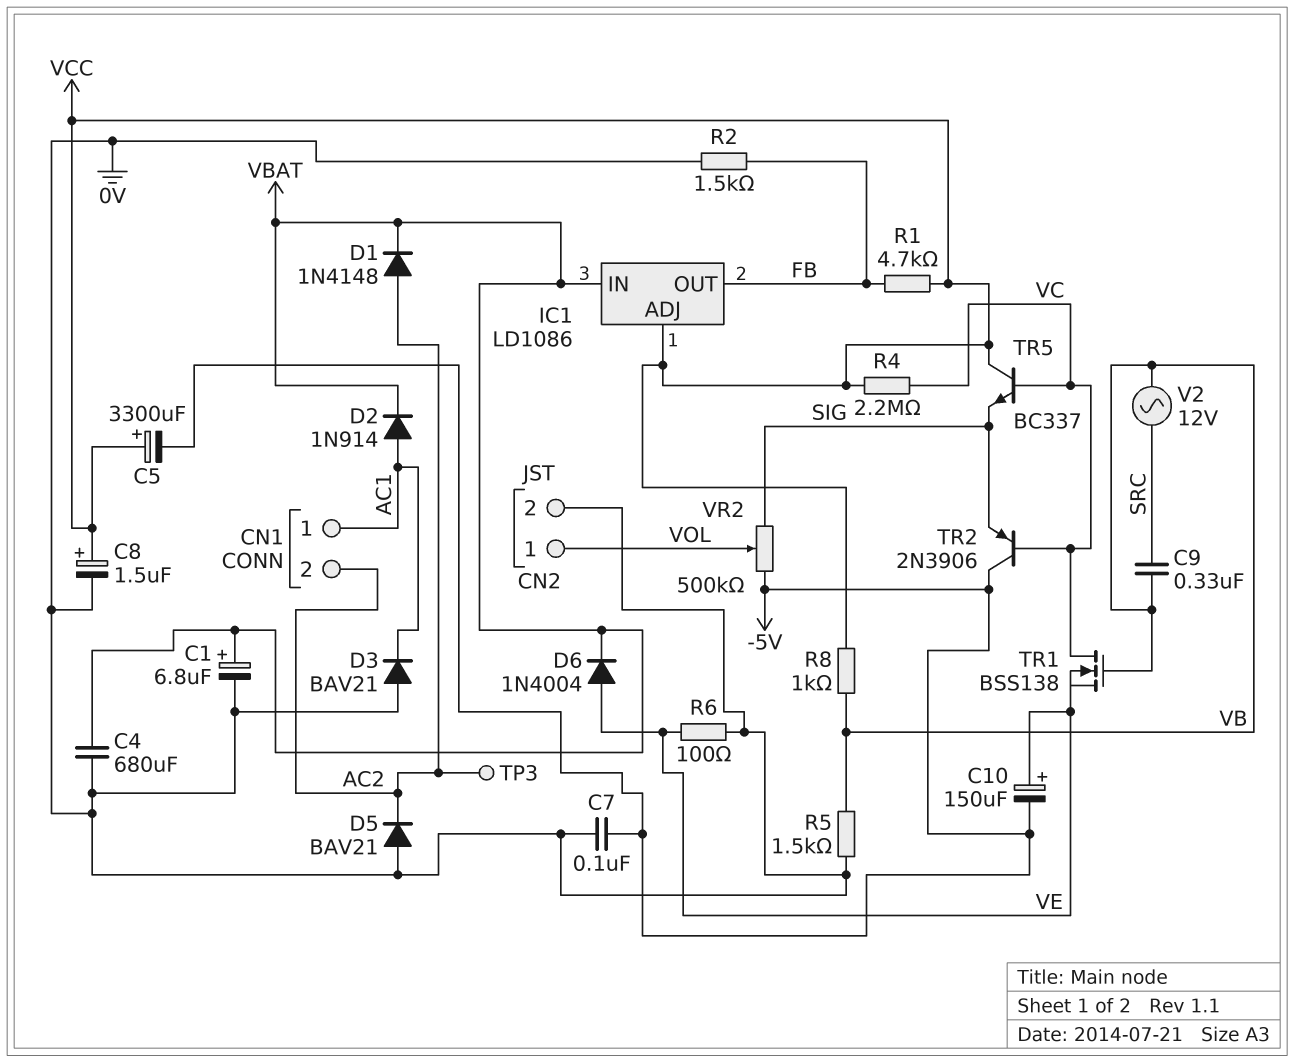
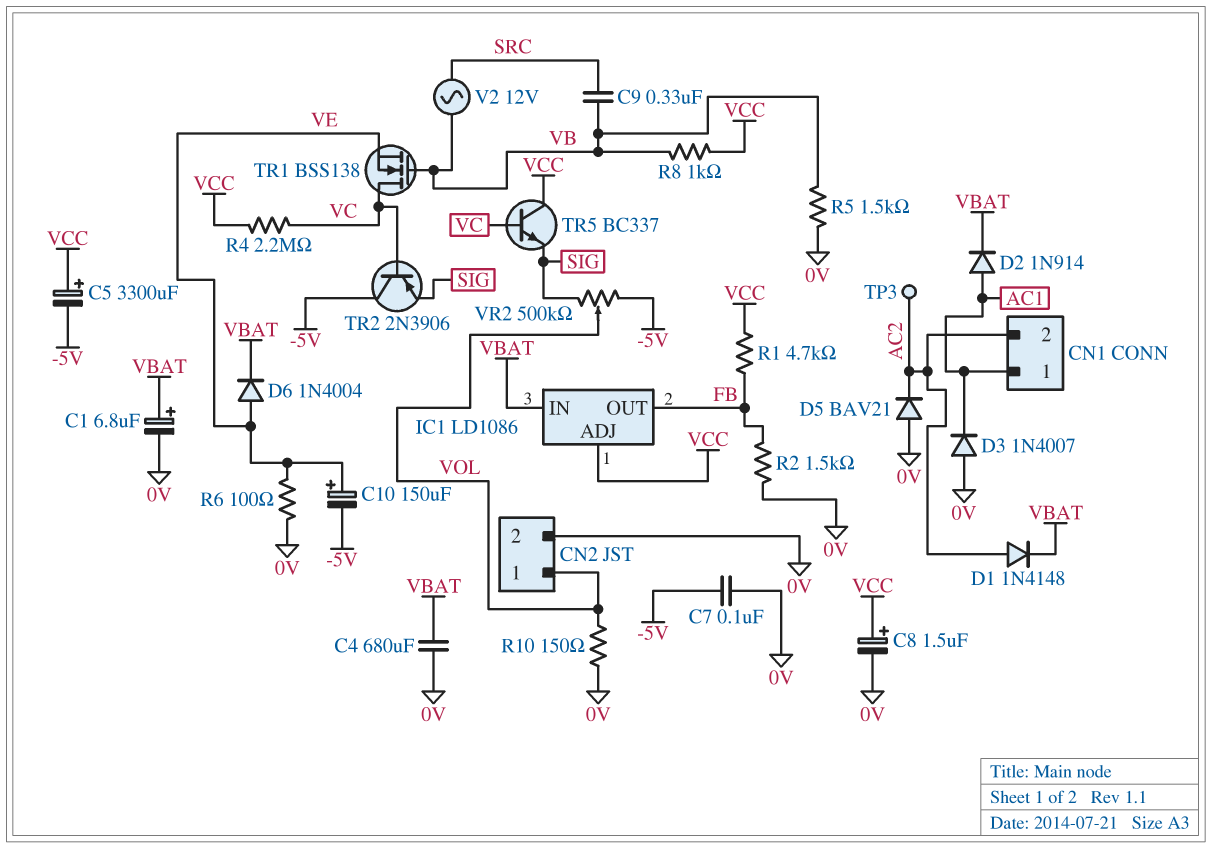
D3: diode BAV21 (A 0V, K AC1) -> diode 1N4007 (A 0V, K AC1)
R10: none -> 150 (0V, VOL)

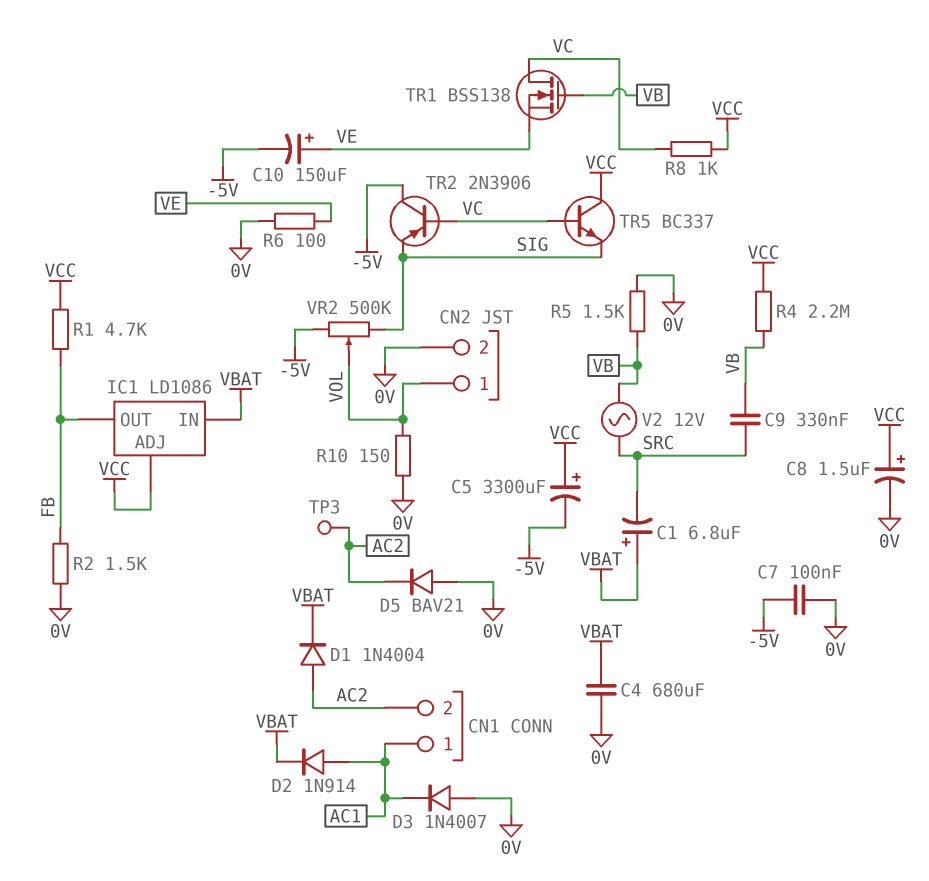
C1: 6.8uF (plus VBAT, minus 0V) -> 6.8uF (plus VBAT, minus SRC)
D1: diode 1N4148 (A AC2, K VBAT) -> diode 1N4004 (A AC2, K VBAT)
D6: diode 1N4004 (A VE, K VBAT) -> none
R4: 2.2M (VC, VCC) -> 2.2M (VB, VCC)
R8: 1k (VB, VCC) -> 1k (VC, VCC)

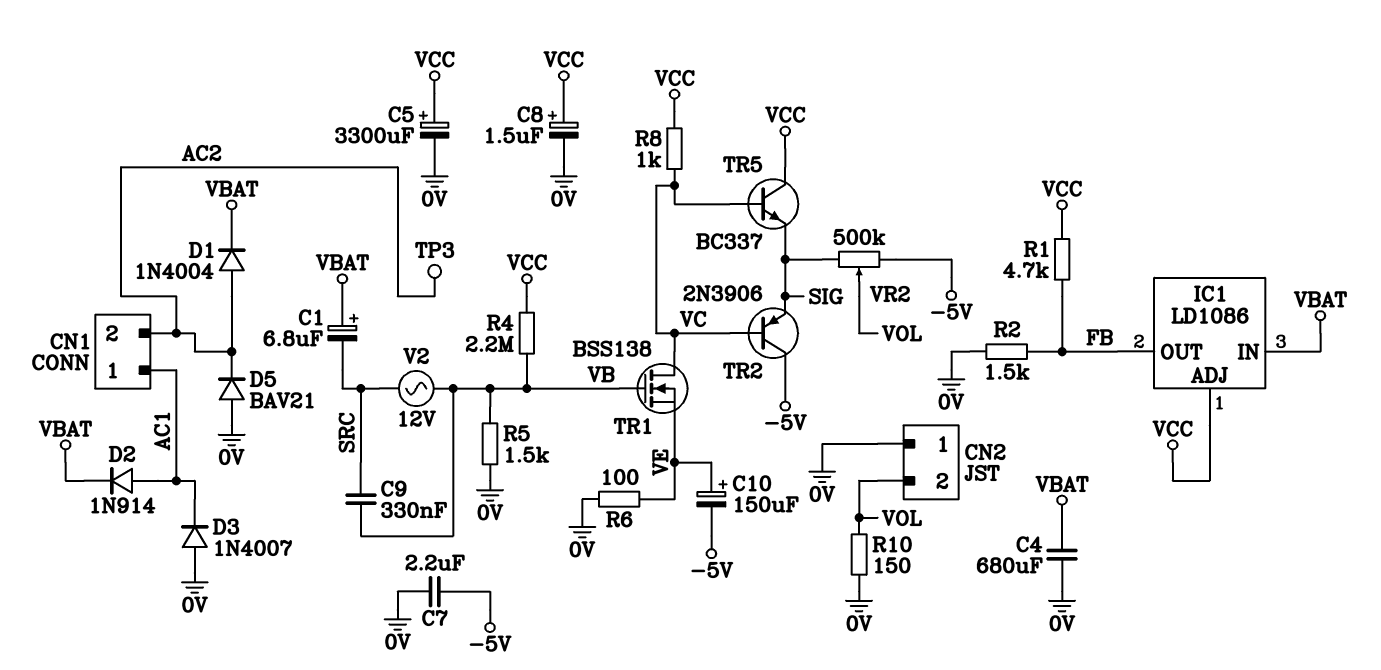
C5: 3300uF (plus VCC, minus -5V) -> 3300uF (plus VCC, minus 0V)
C7: 100nF (-5V, 0V) -> 2.2uF (-5V, 0V)
CN2 pin 1: VOL -> 0V
CN2 pin 2: 0V -> VOL

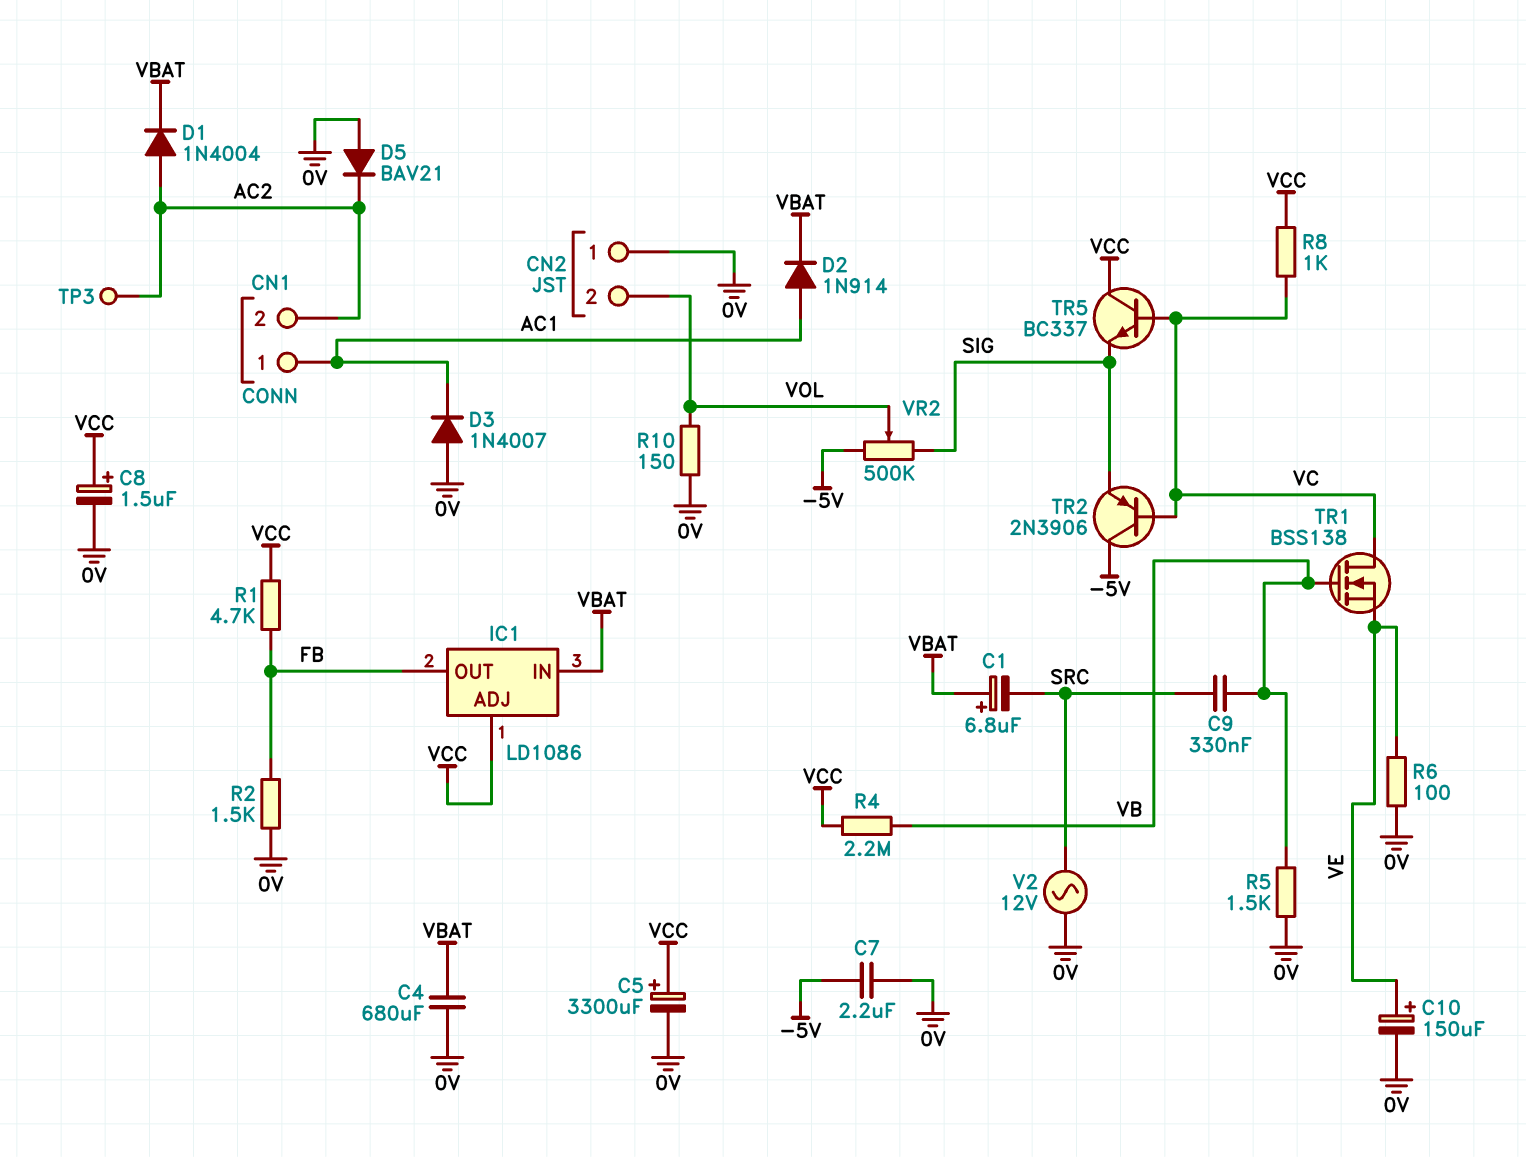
C10: 150uF (plus VE, minus -5V) -> 150uF (plus VE, minus 0V)
V2: AC 12V (SRC, VB) -> AC 12V (0V, SRC)

